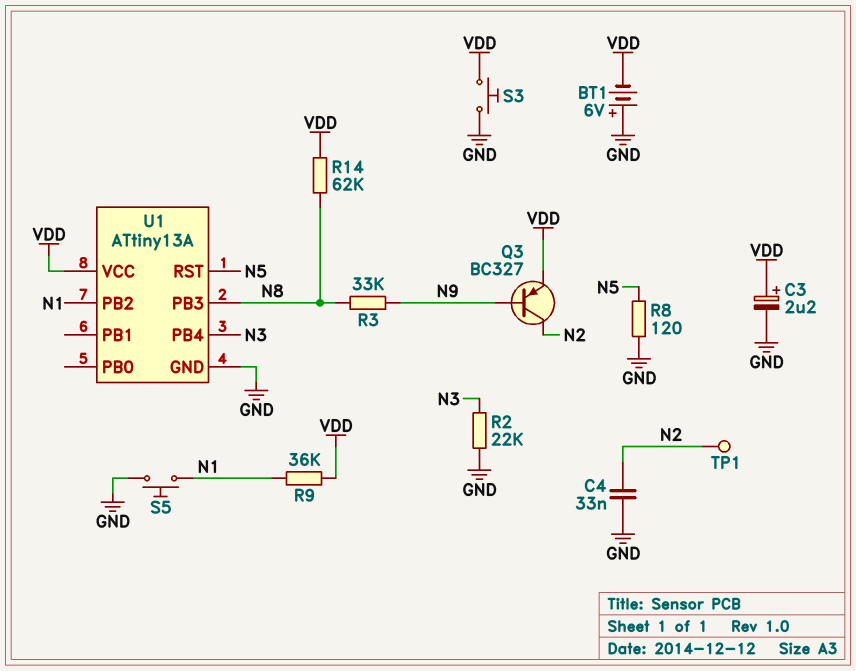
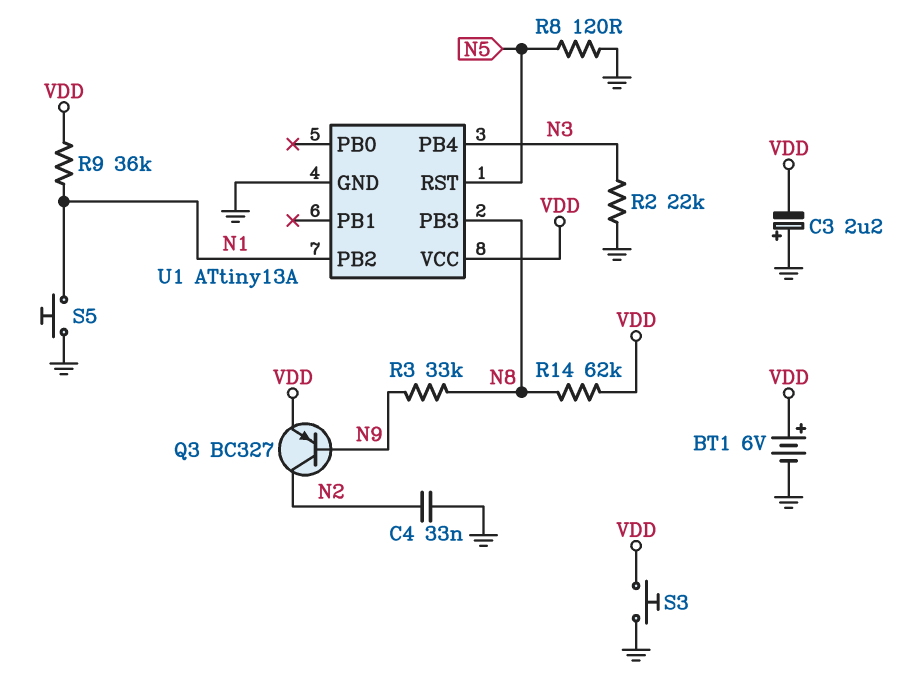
BT1: 6V (plus GND, minus VDD) -> 6V (plus VDD, minus GND)
C3: 2.2uF (plus VDD, minus GND) -> 2.2uF (plus GND, minus VDD)
TP1: test point (N2) -> none

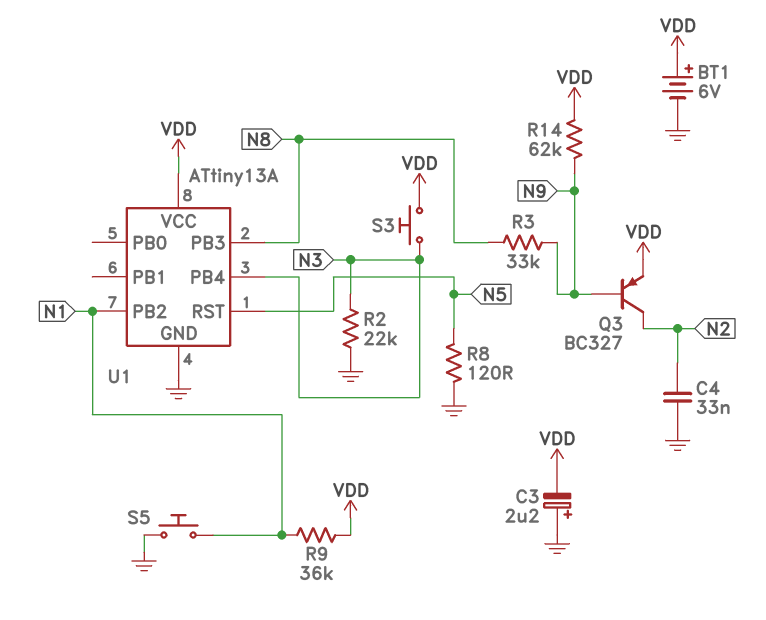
R14: 62k (N8, VDD) -> 62k (N9, VDD)
S3: button (GND, VDD) -> button (N3, VDD)

